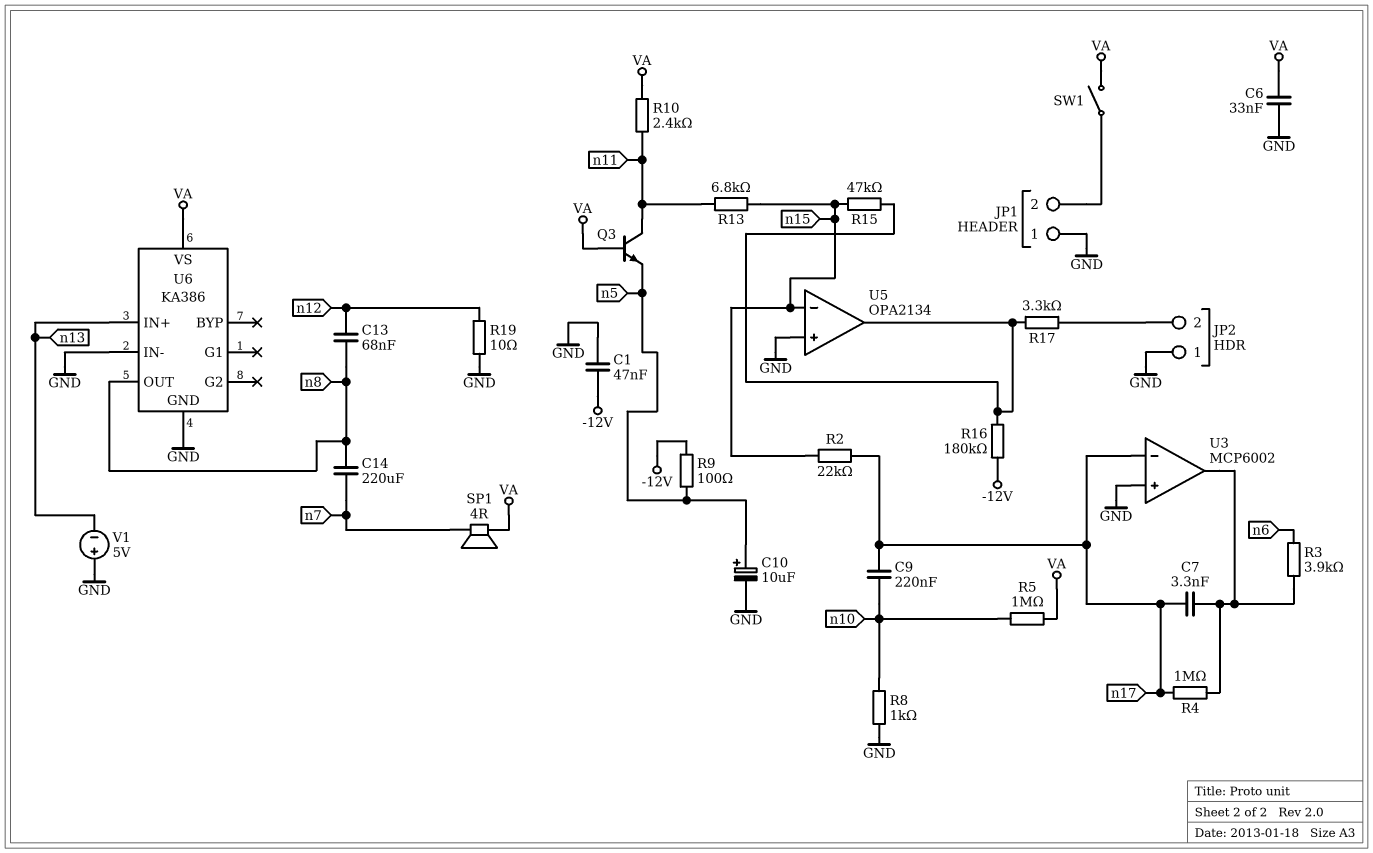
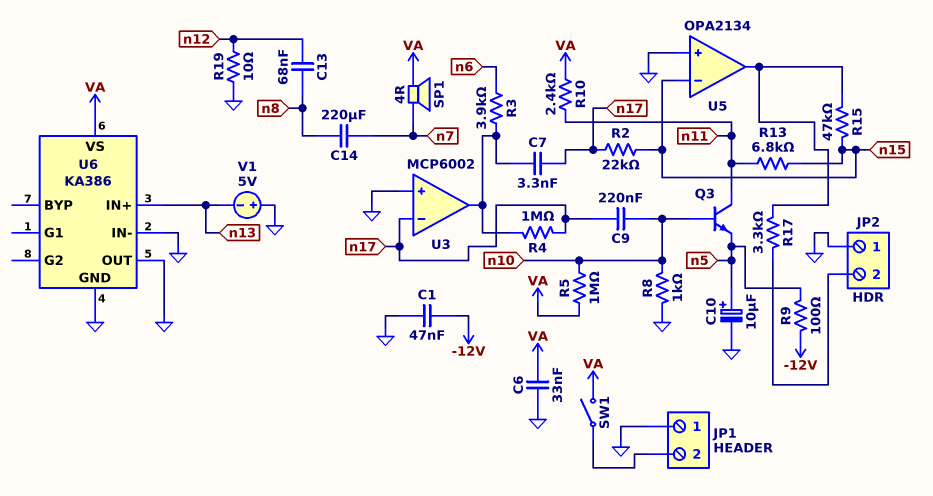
Q3: NPN (B VA, C n11, E n5) -> NPN (B n10, C n11, E n5)
R16: 180k (-12V, U5/out) -> none
U6 pin OUT: n8 -> GND

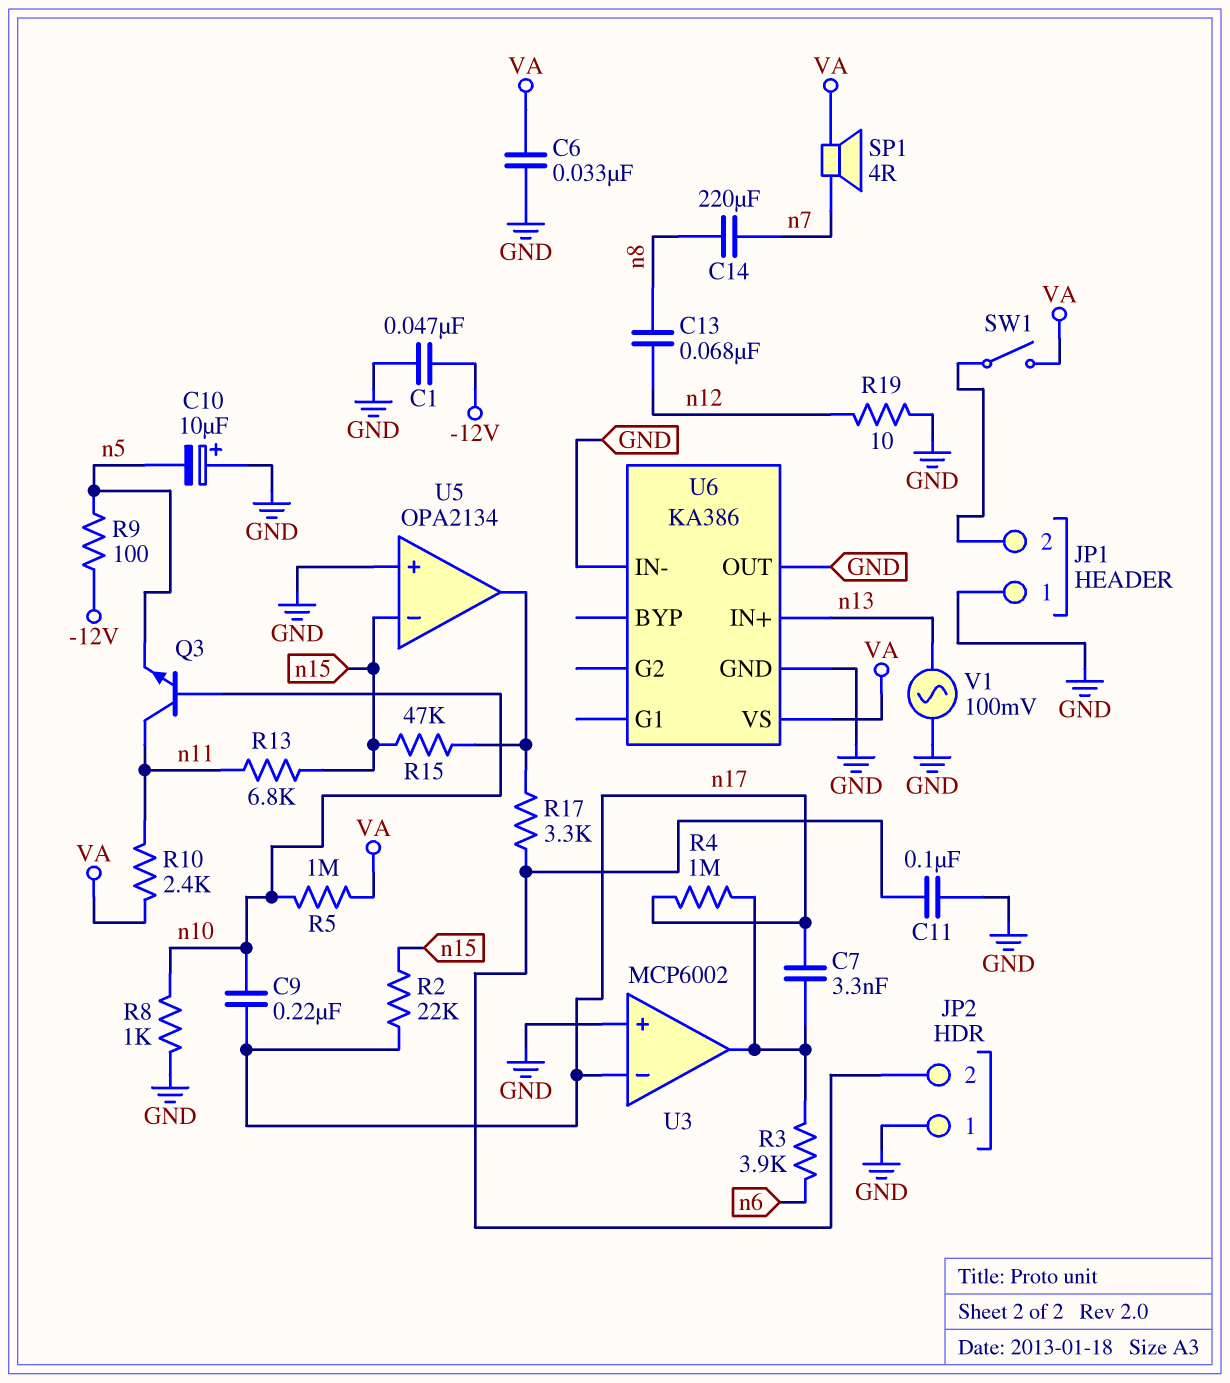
C10: 10uF (plus n5, minus GND) -> 10uF (plus GND, minus n5)
C11: none -> 100nF (GND, JP2/2)
V1: 5V (plus GND, minus n13) -> AC 100mV (GND, n13)

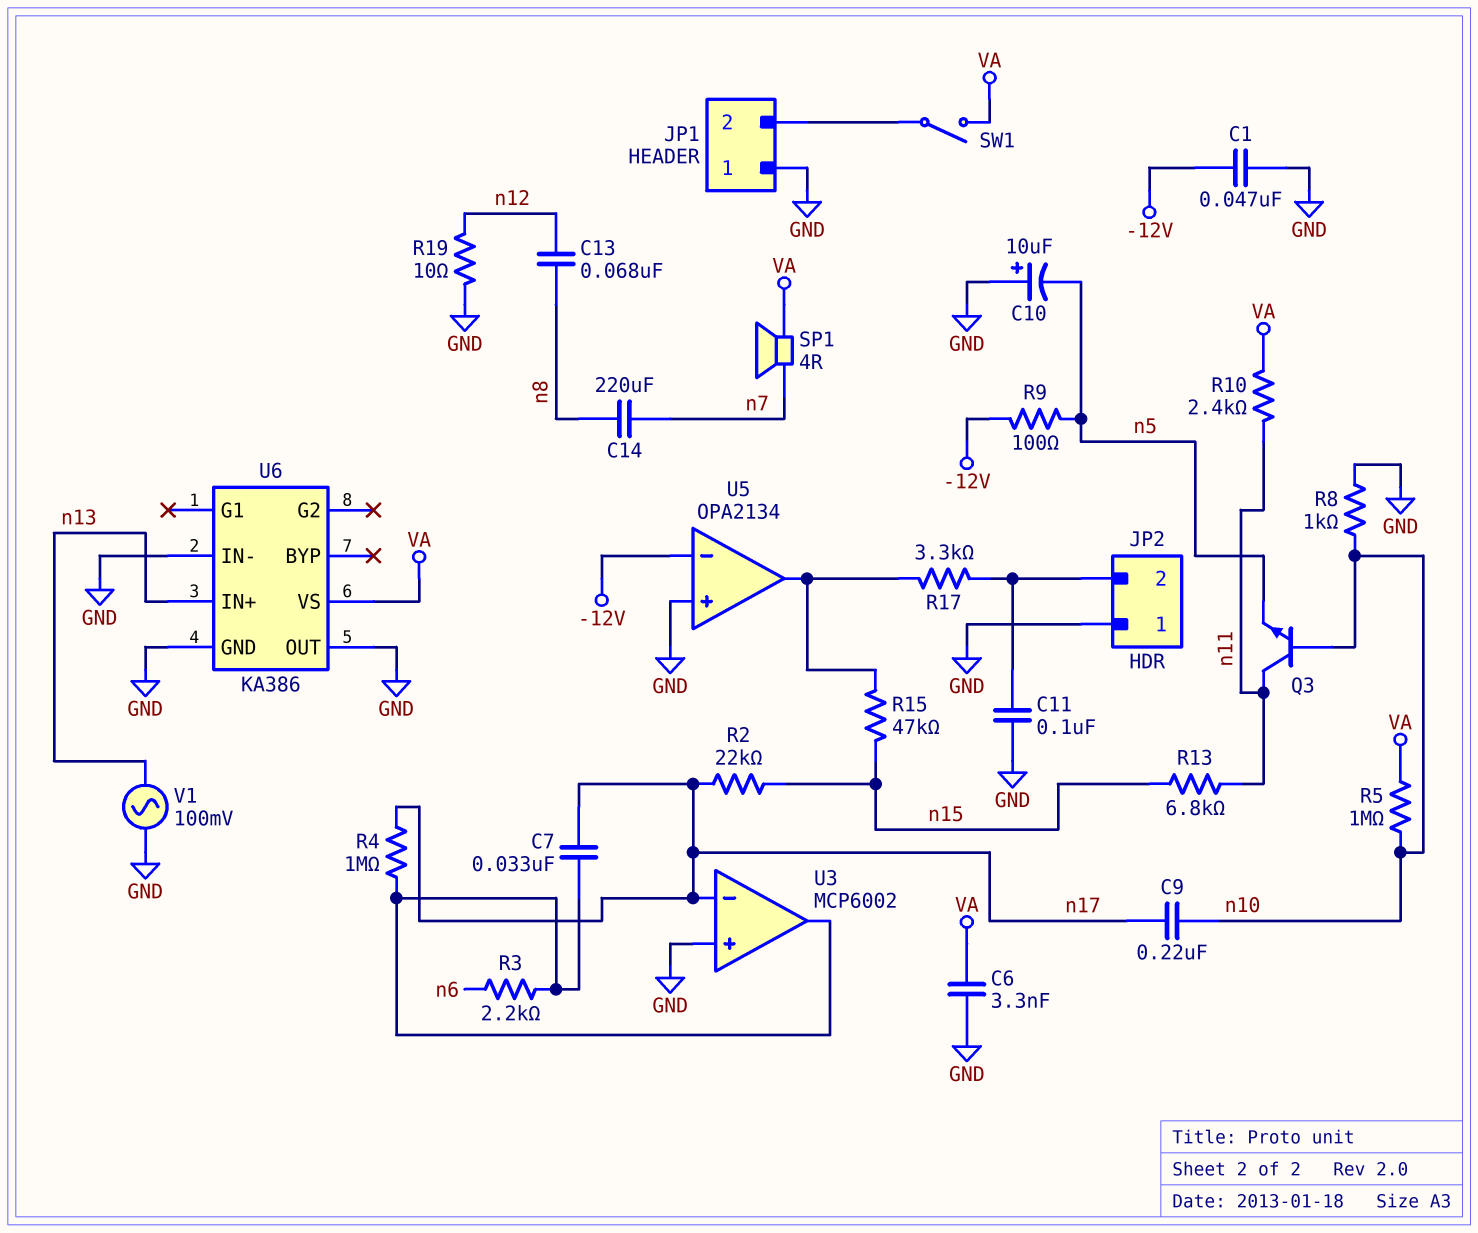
C6: 33nF (GND, VA) -> 3.3nF (GND, VA)
C7: 3.3nF (U3/out, n17) -> 33nF (U3/out, n17)
R3: 3.9k (U3/out, n6) -> 2.2k (U3/out, n6)
U5 pin in-: n15 -> -12V

